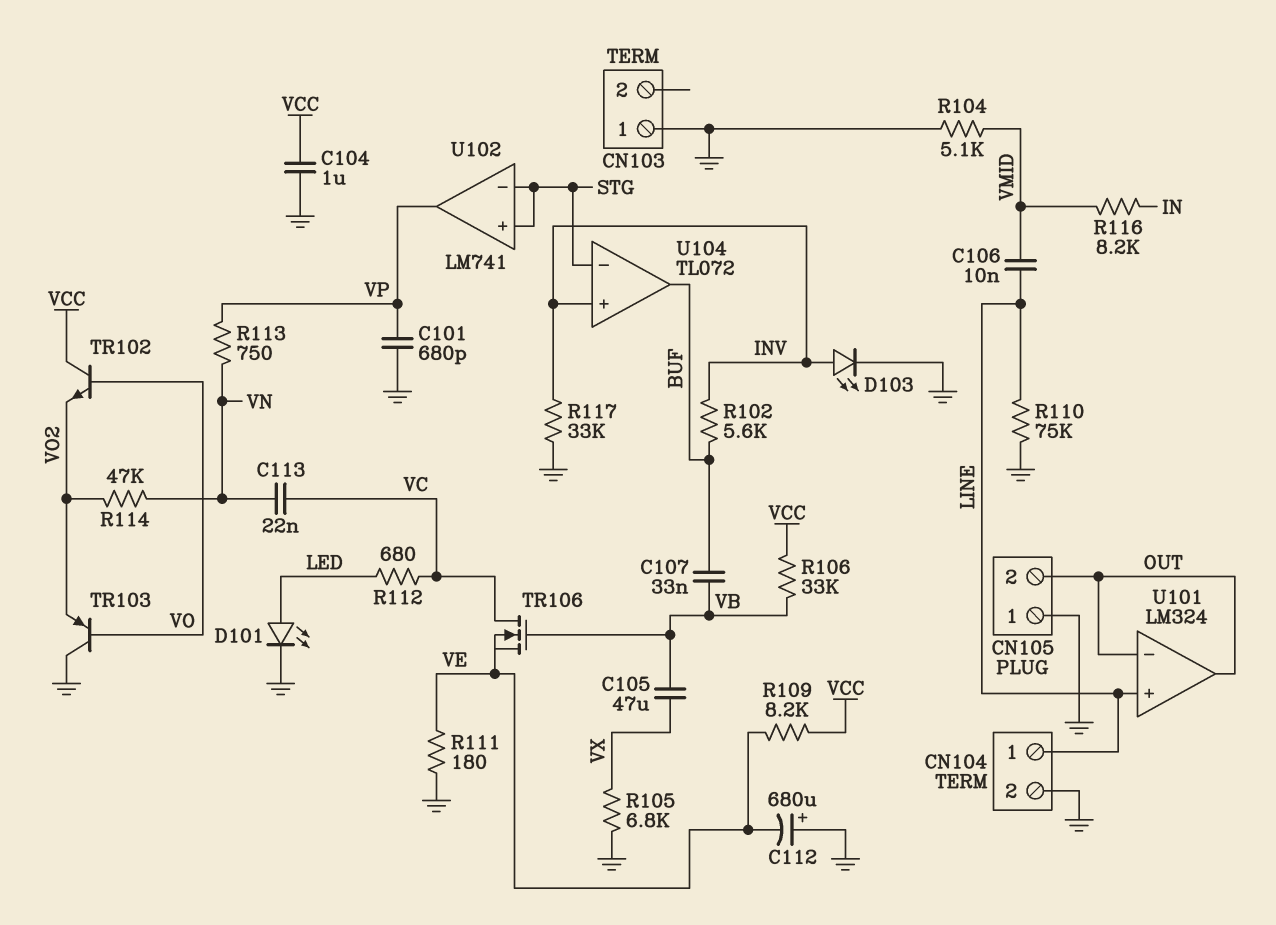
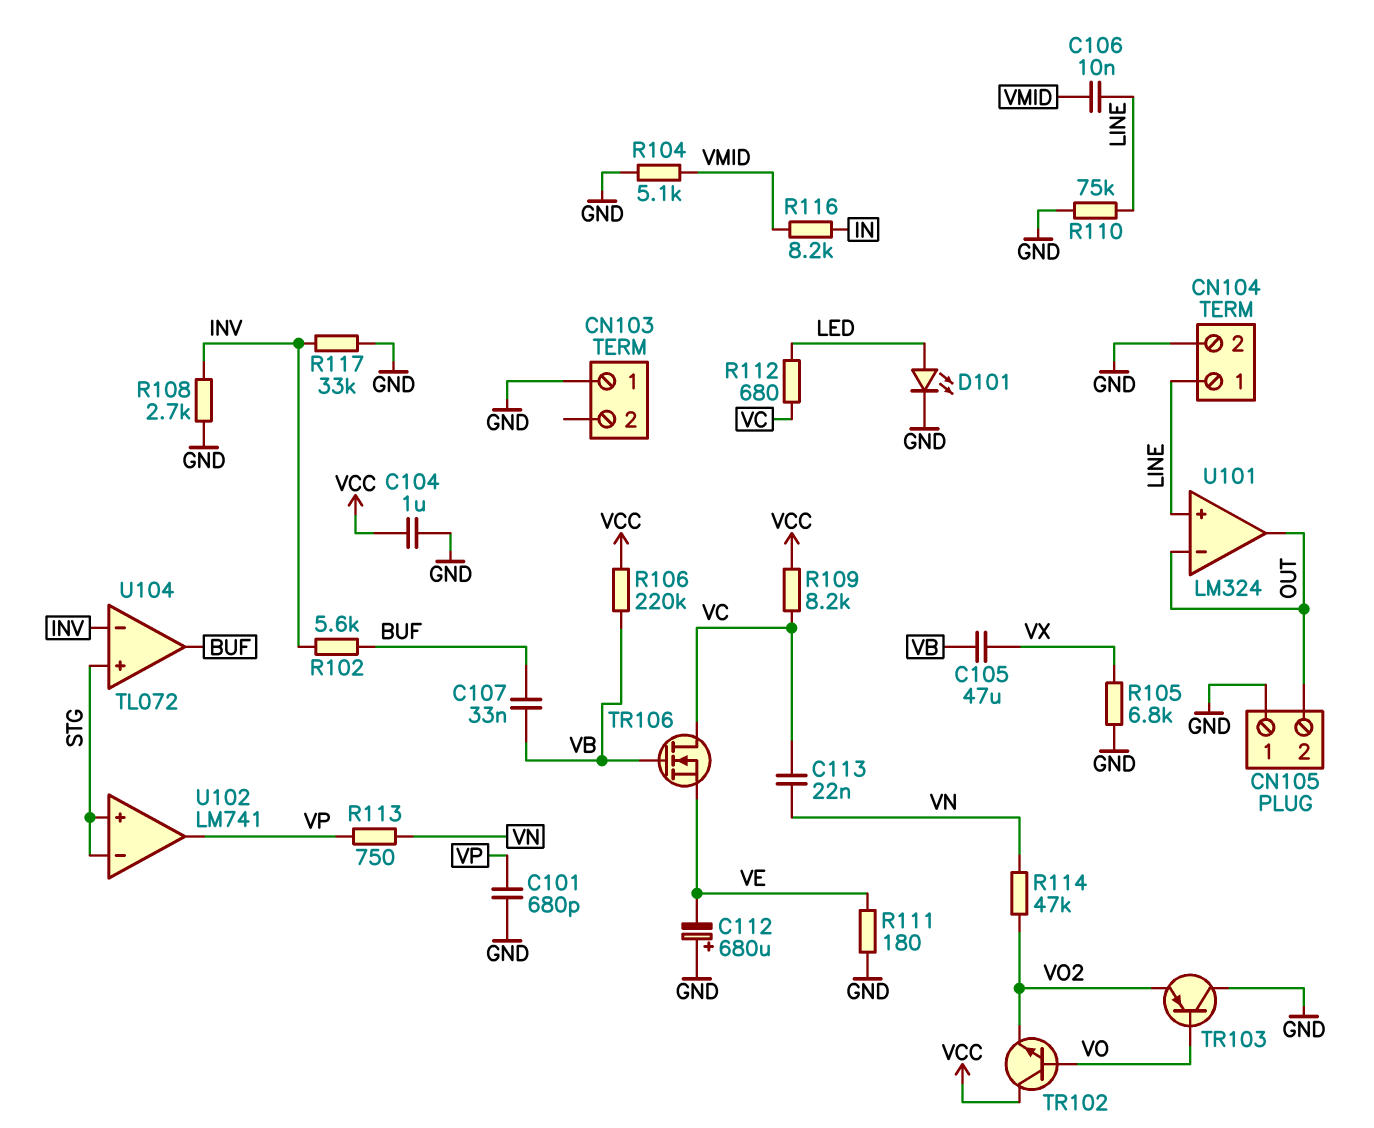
D103: LED (A INV, K GND) -> none
R106: 33k (VB, VCC) -> 220k (VB, VCC)
R108: none -> 2.7k (GND, INV)
R109: 8.2k (VCC, VE) -> 8.2k (VC, VCC)
U104 pin in+: INV -> STG
U104 pin in-: STG -> INV

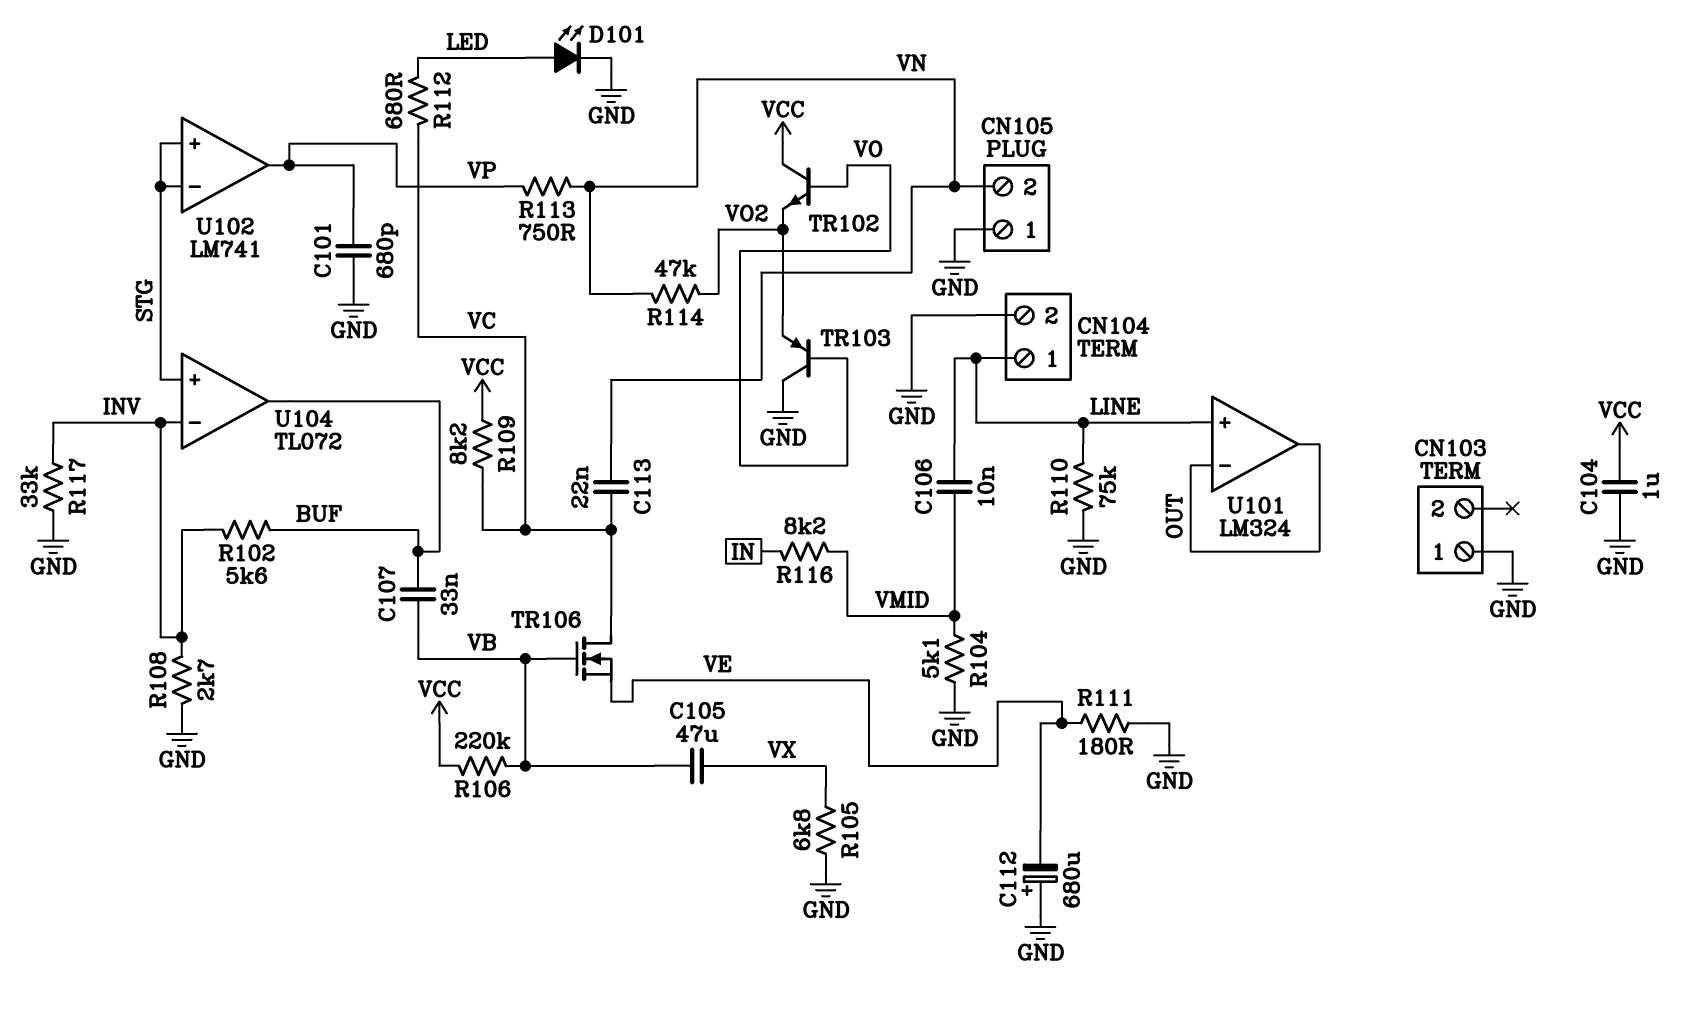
CN105 pin 2: OUT -> VN

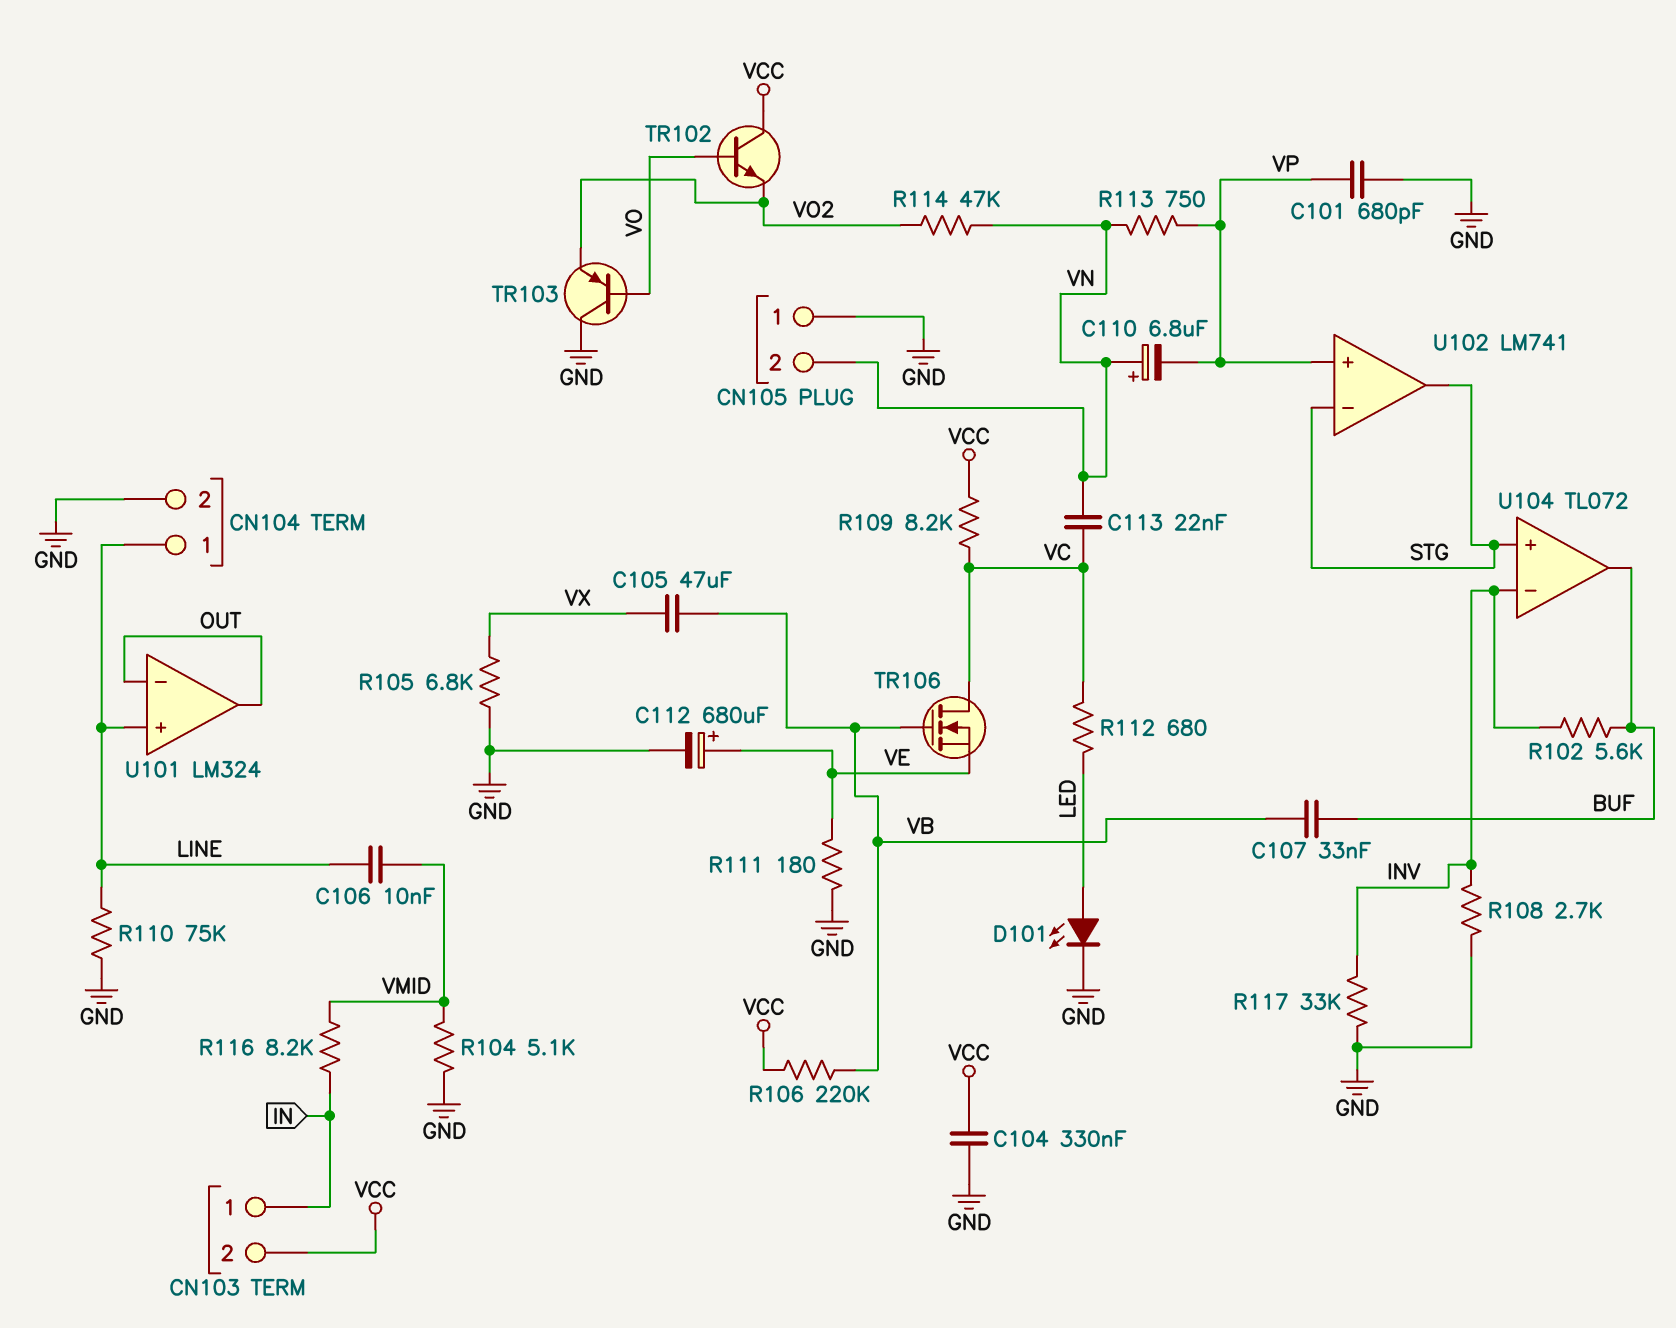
C104: 1uF (GND, VCC) -> 330nF (GND, VCC)
C110: none -> 6.8uF (plus VN, minus VP)
C112: 680uF (plus GND, minus VE) -> 680uF (plus VE, minus GND)
CN103 pin 1: GND -> IN
CN103 pin 2: none -> VCC
U102 pin in+: STG -> VP
U102 pin out: VP -> STG

